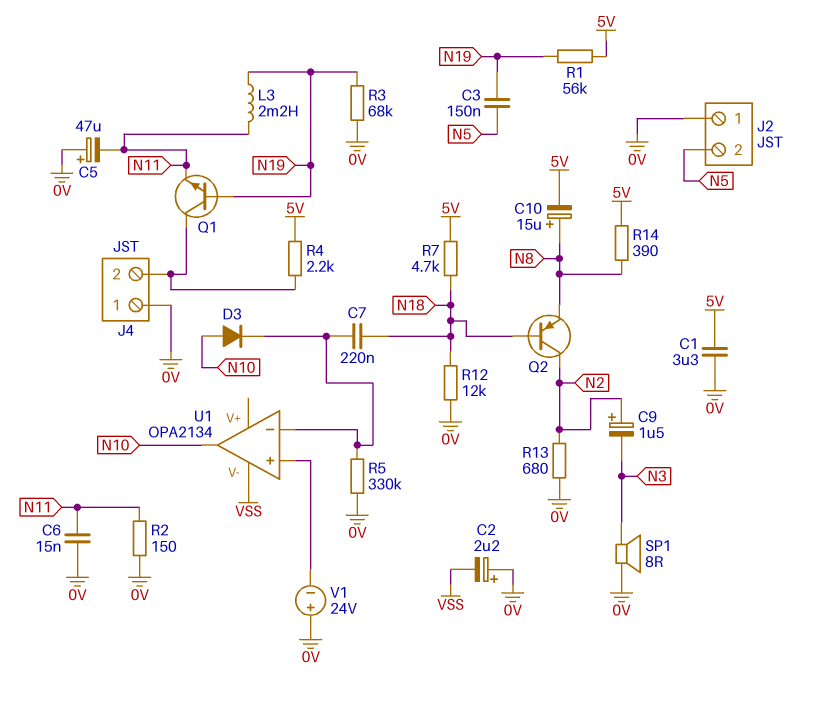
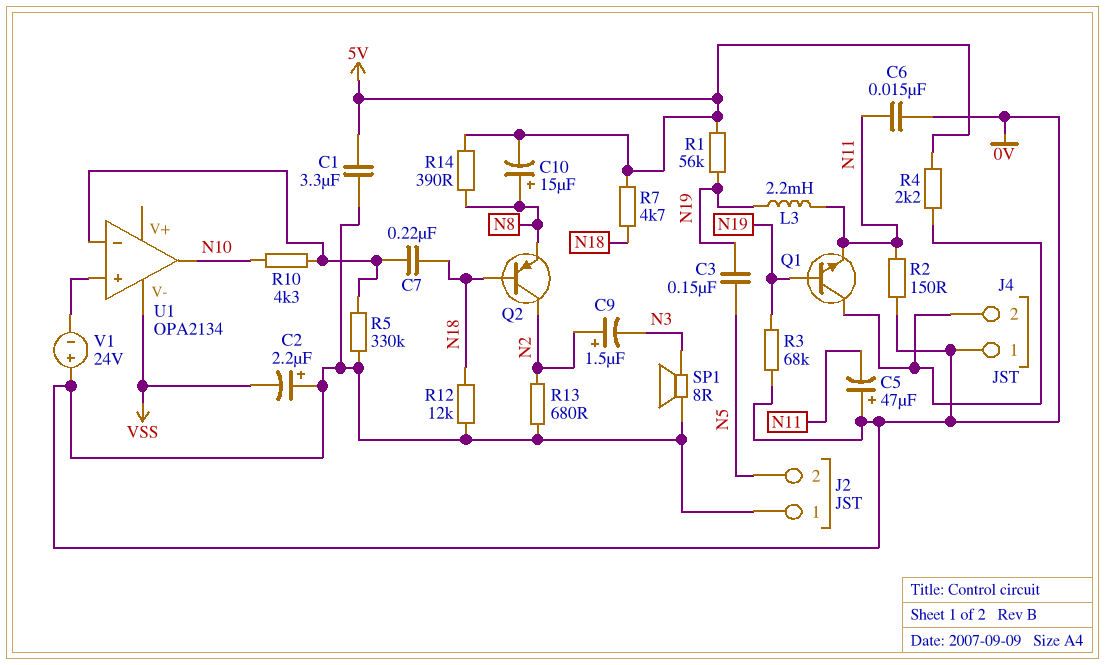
D3: diode (A N10, K U1/in-) -> none
R10: none -> 4.3k (N10, U1/in-)

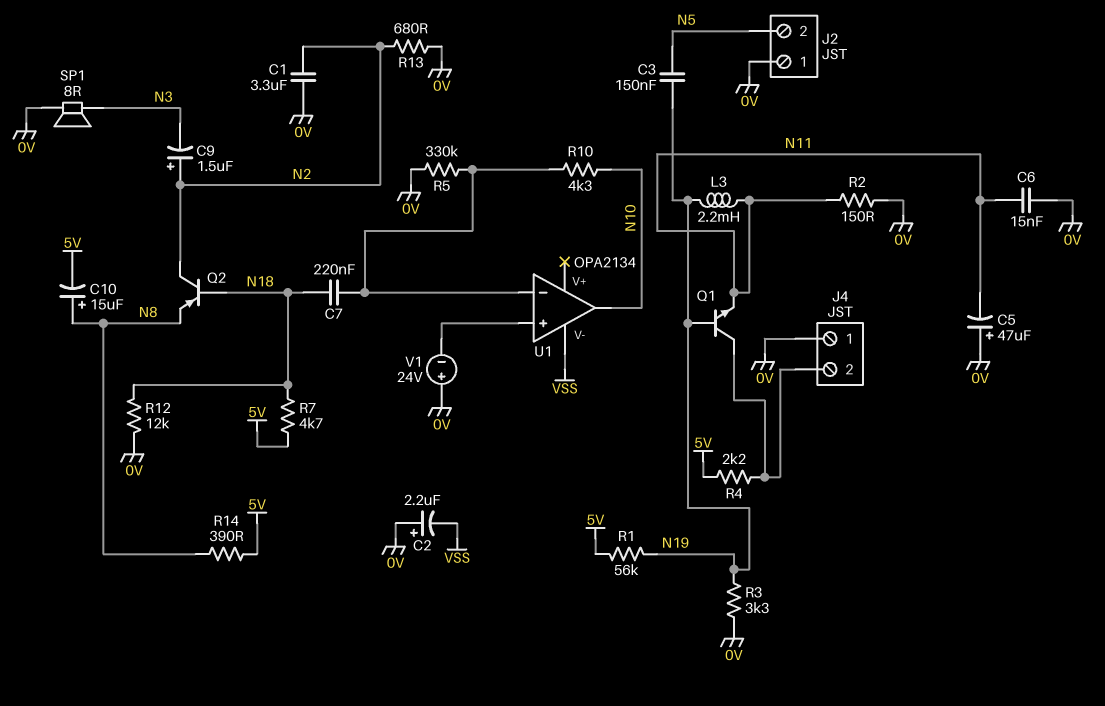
C1: 3.3uF (0V, 5V) -> 3.3uF (0V, N2)
R3: 68k (0V, N19) -> 3.3k (0V, N19)

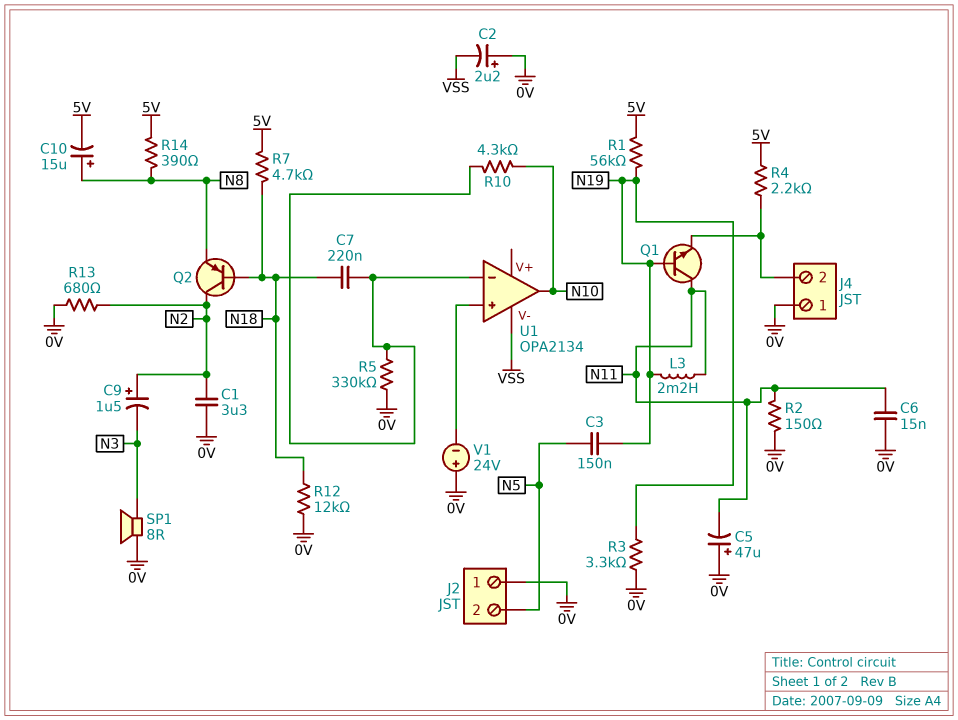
Q1: NPN (B N19, C J4/2, E N11) -> NPN (B N19, C N11, E J4/2)

